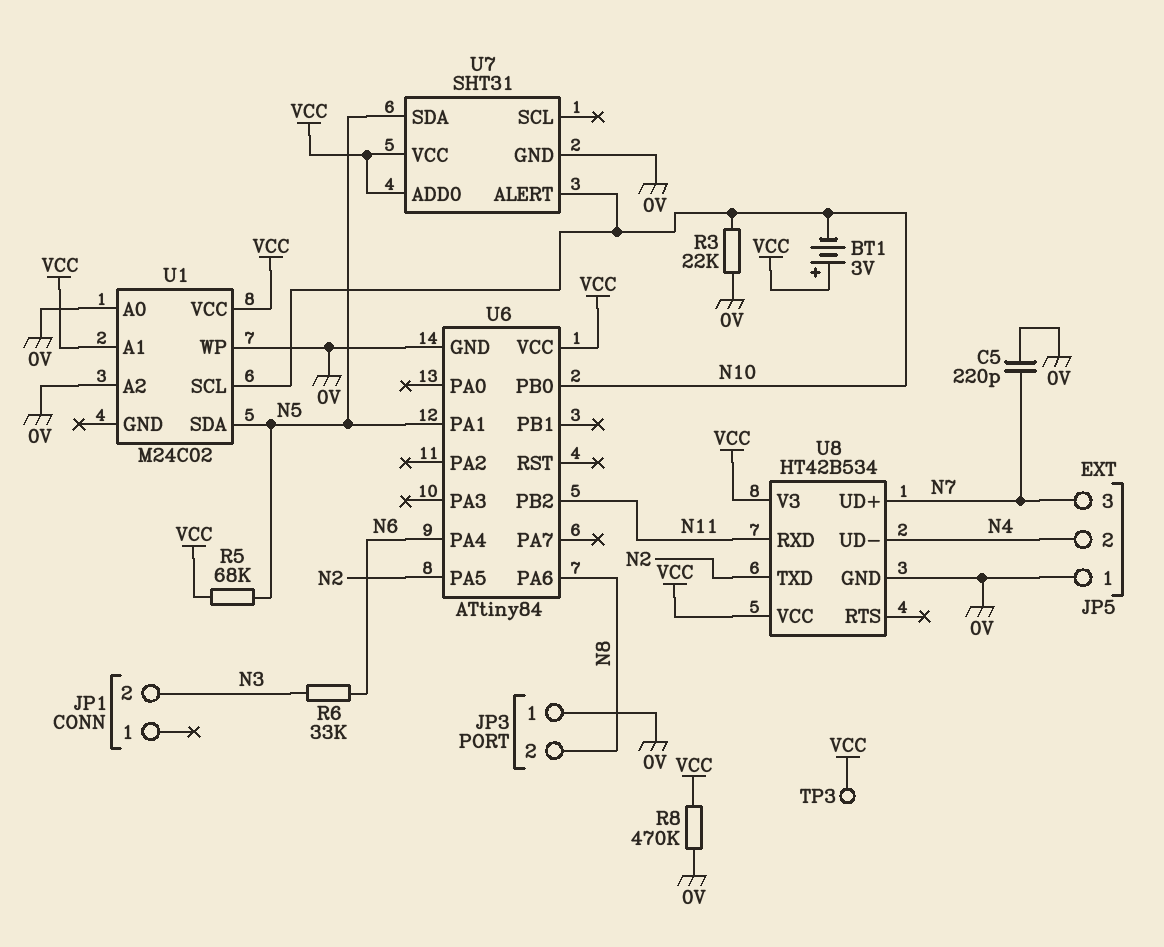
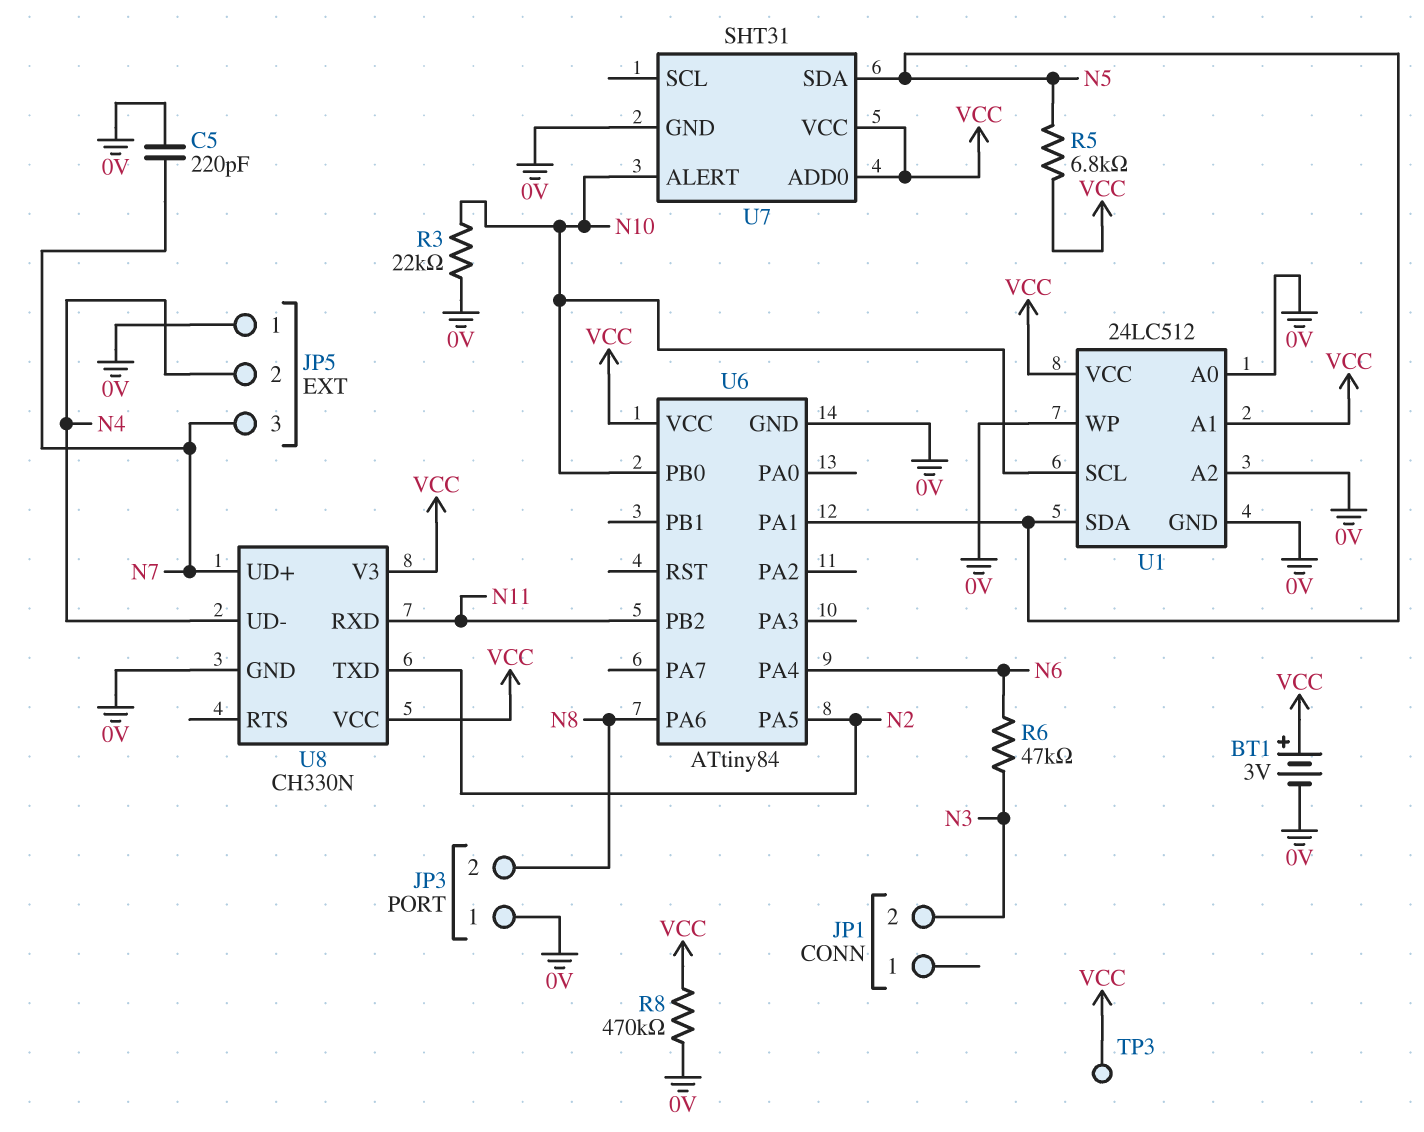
BT1: 3V (plus VCC, minus N10) -> 3V (plus VCC, minus 0V)
R5: 68k (N5, VCC) -> 6.8k (N5, VCC)
R6: 33k (N3, N6) -> 47k (N3, N6)
U1: M24C02 -> 24LC512
U1 pin GND: none -> 0V
U8: HT42B534 -> CH330N

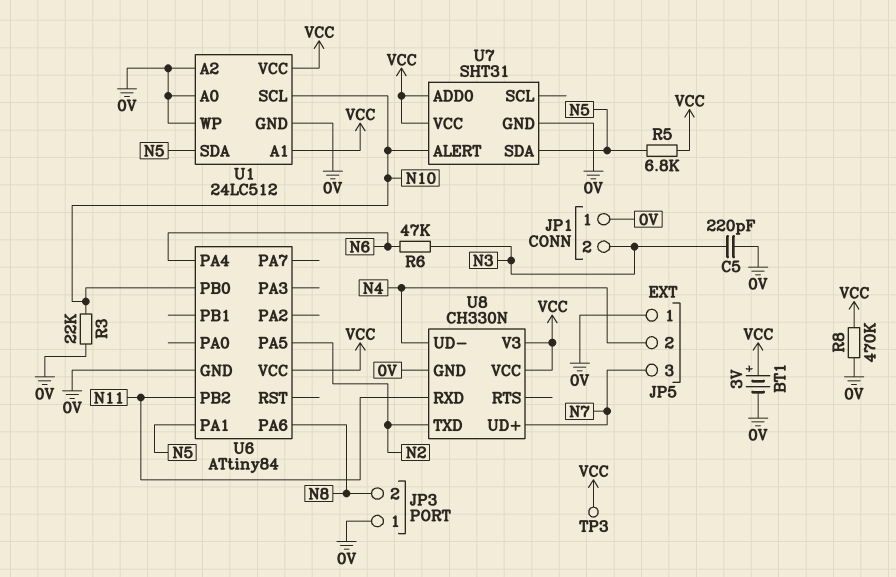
C5: 220pF (0V, N7) -> 220pF (0V, N3)
JP1 pin 1: none -> 0V

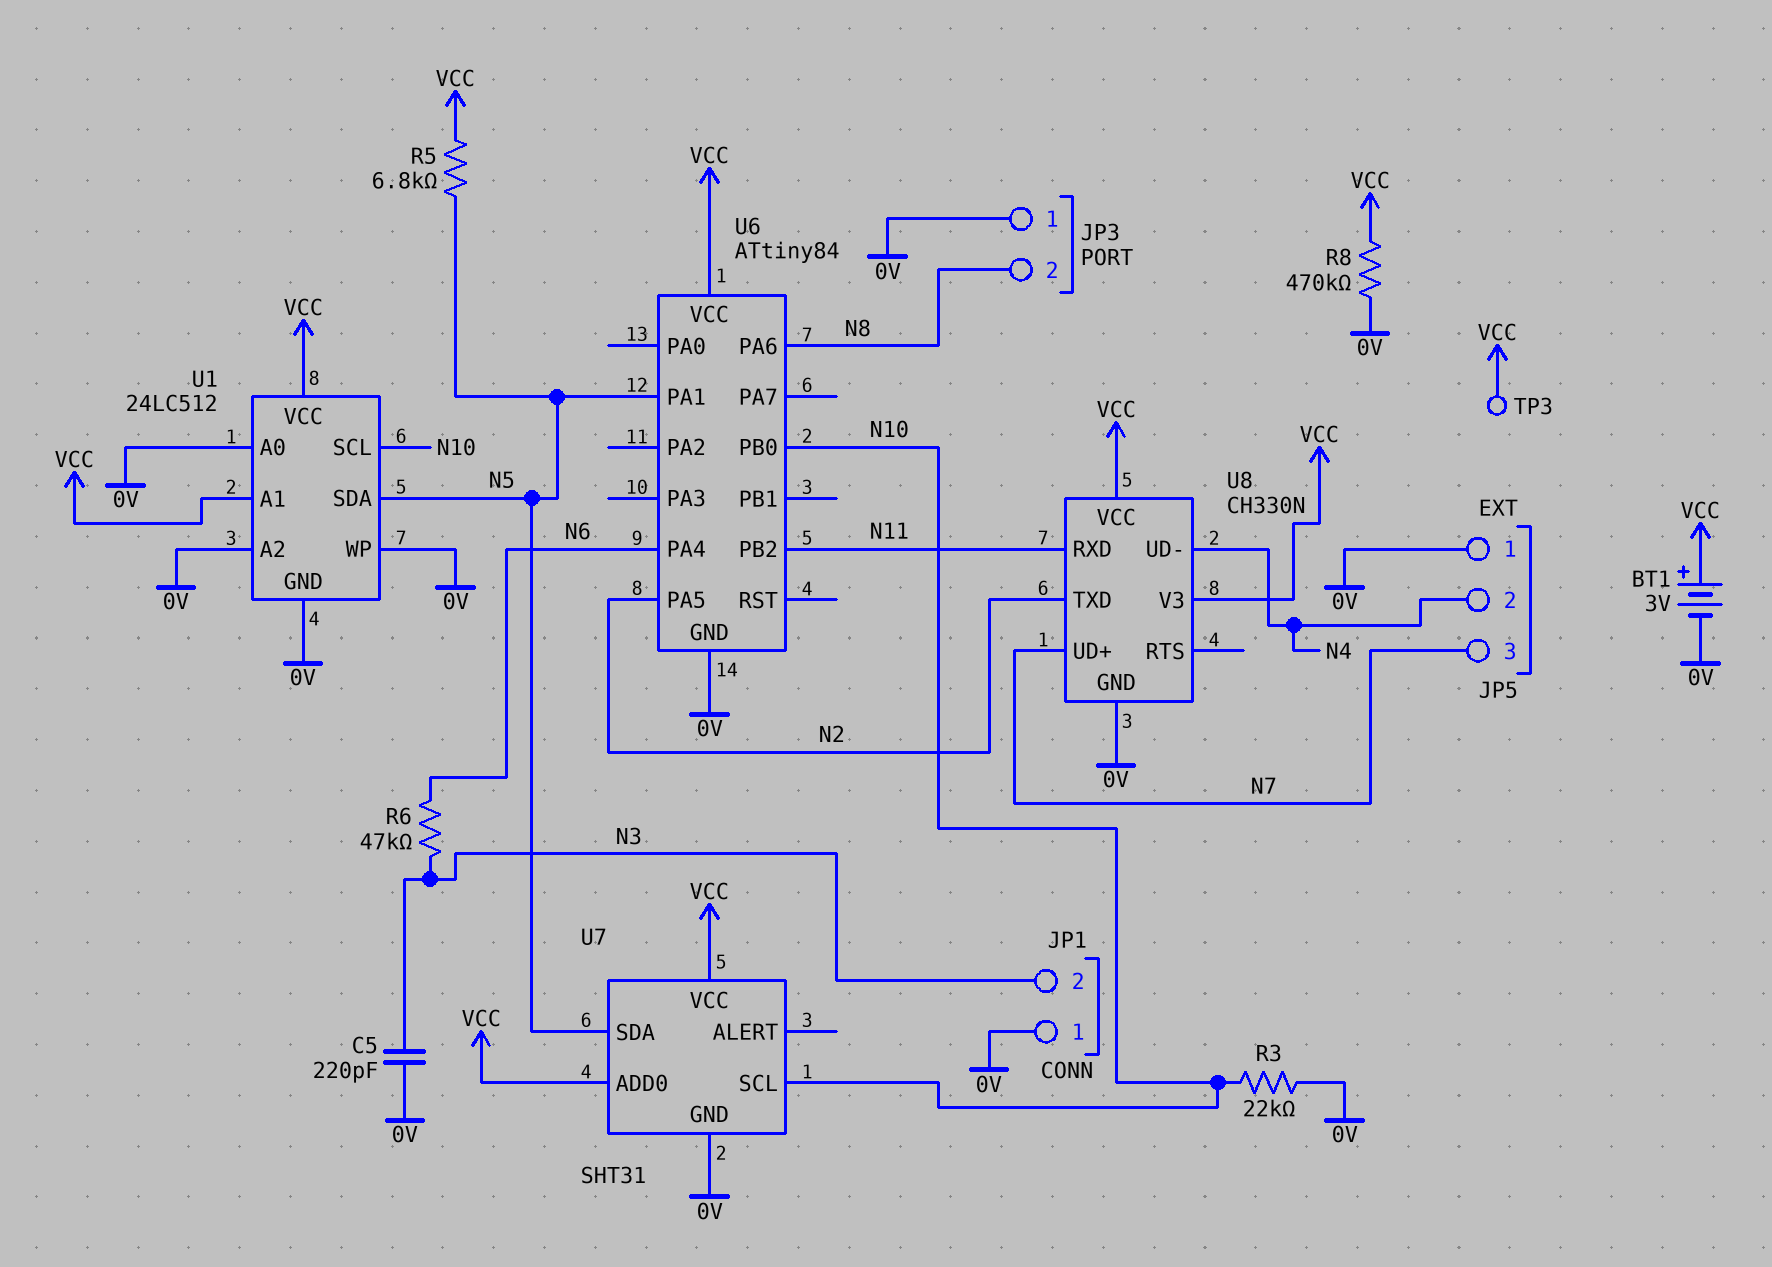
U7 pin ALERT: N10 -> none
U7 pin SCL: none -> N10

